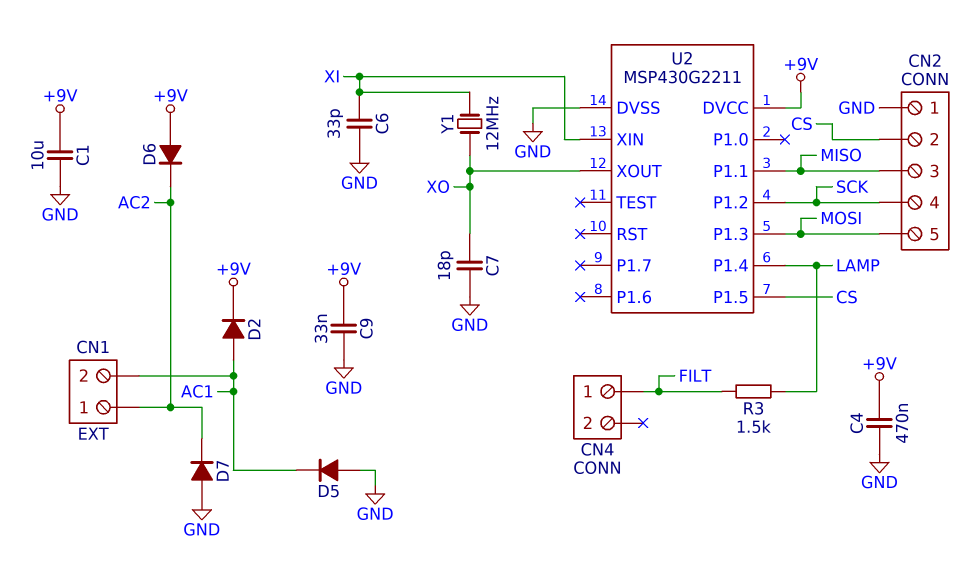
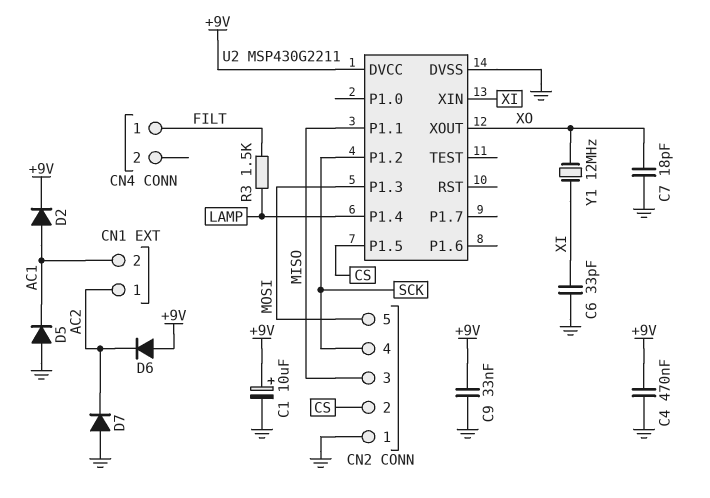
C1: 10uF (+9V, GND) -> 10uF (plus +9V, minus GND)

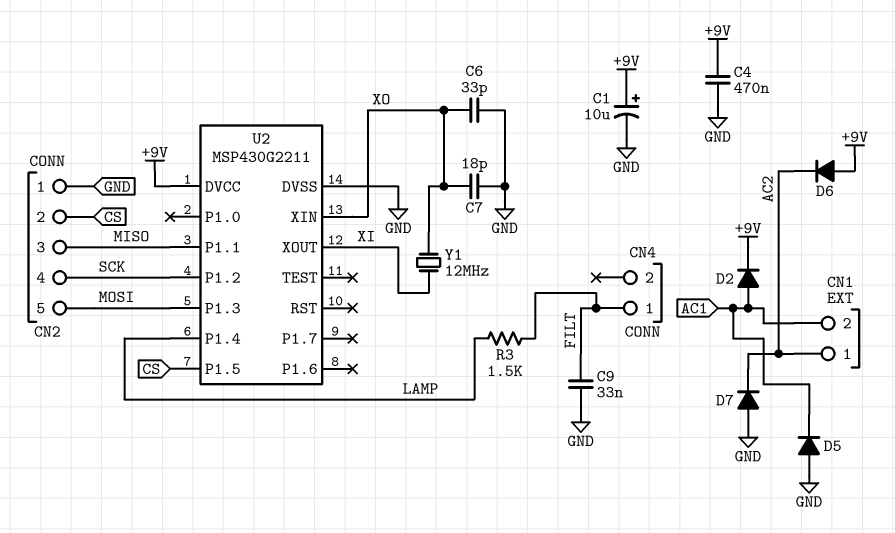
C6: 33pF (GND, XI) -> 33pF (GND, XO)
C9: 33nF (+9V, GND) -> 33nF (FILT, GND)
U2 pin XIN: XI -> XO
U2 pin XOUT: XO -> XI

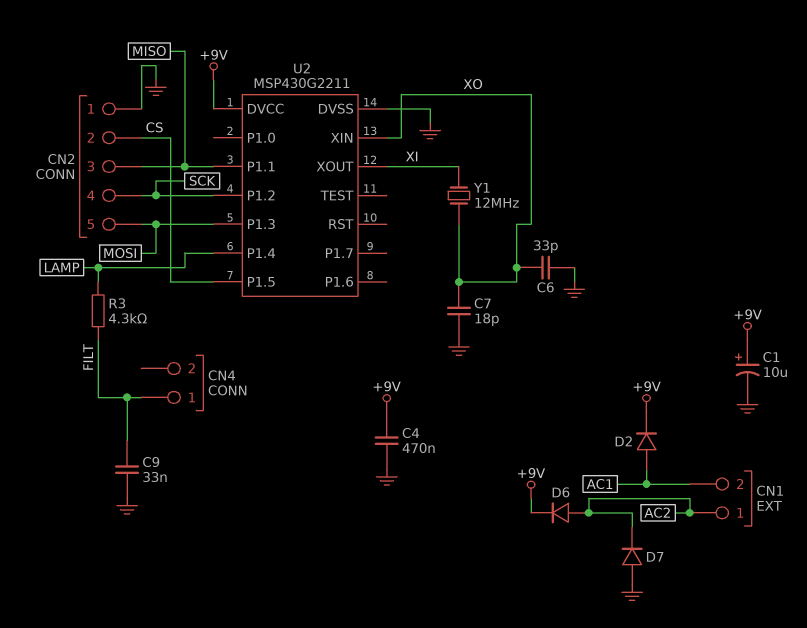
D5: diode (A GND, K AC1) -> none
D6: diode (A +9V, K AC2) -> diode (A AC2, K +9V)
R3: 1.5k (FILT, LAMP) -> 4.3k (FILT, LAMP)

